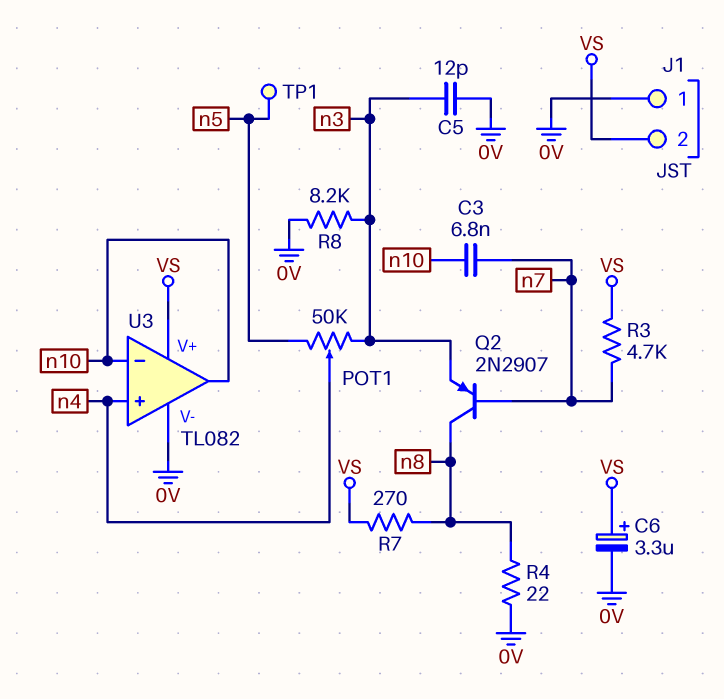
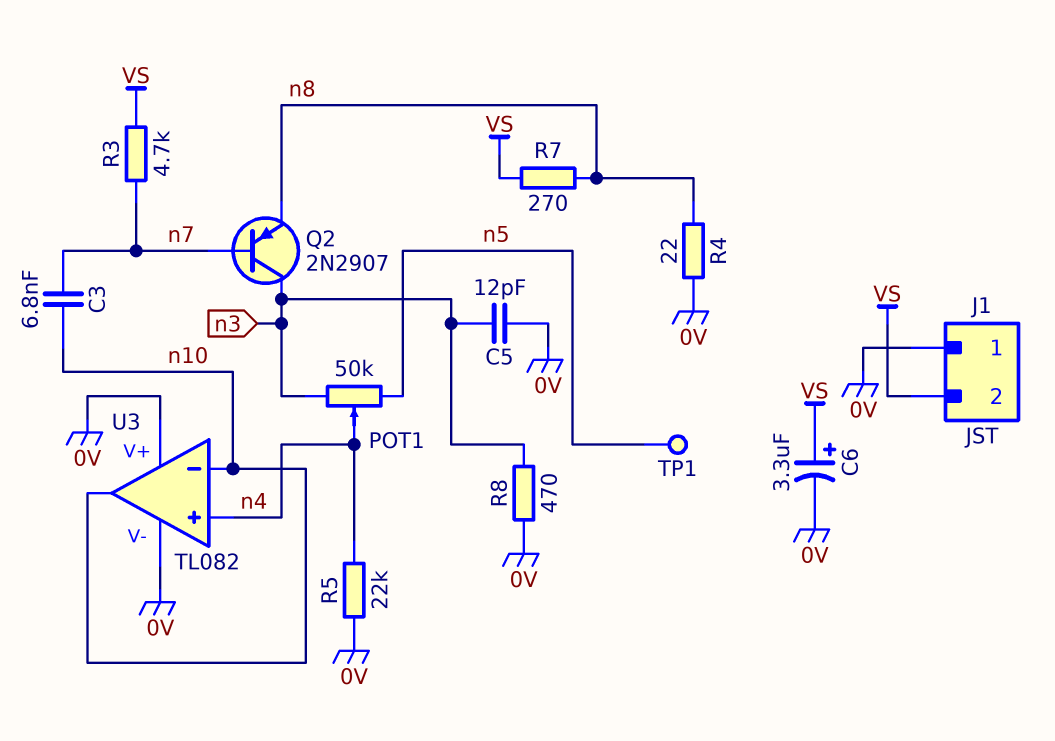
Q2: PNP 2N2907 (B n7, C n8, E n3) -> PNP 2N2907 (B n7, C n3, E n8)
R5: none -> 22k (0V, n4)
R8: 8.2k (0V, n3) -> 470 (0V, n3)
U3 pin V+: VS -> 0V

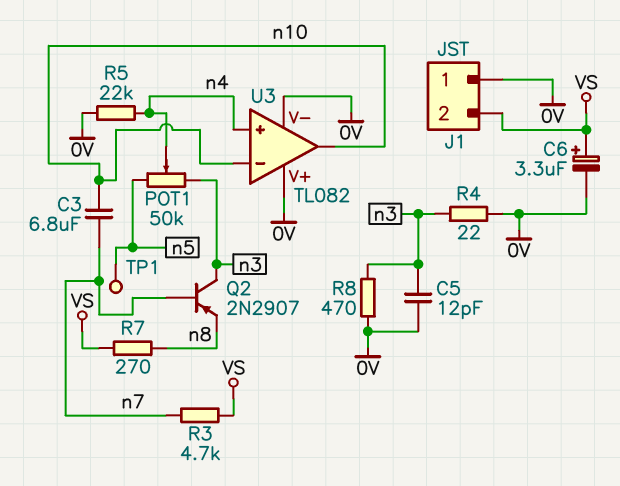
C3: 6.8nF (n7, n10) -> 6.8uF (n7, n10)
R4: 22 (0V, n8) -> 22 (0V, n3)

